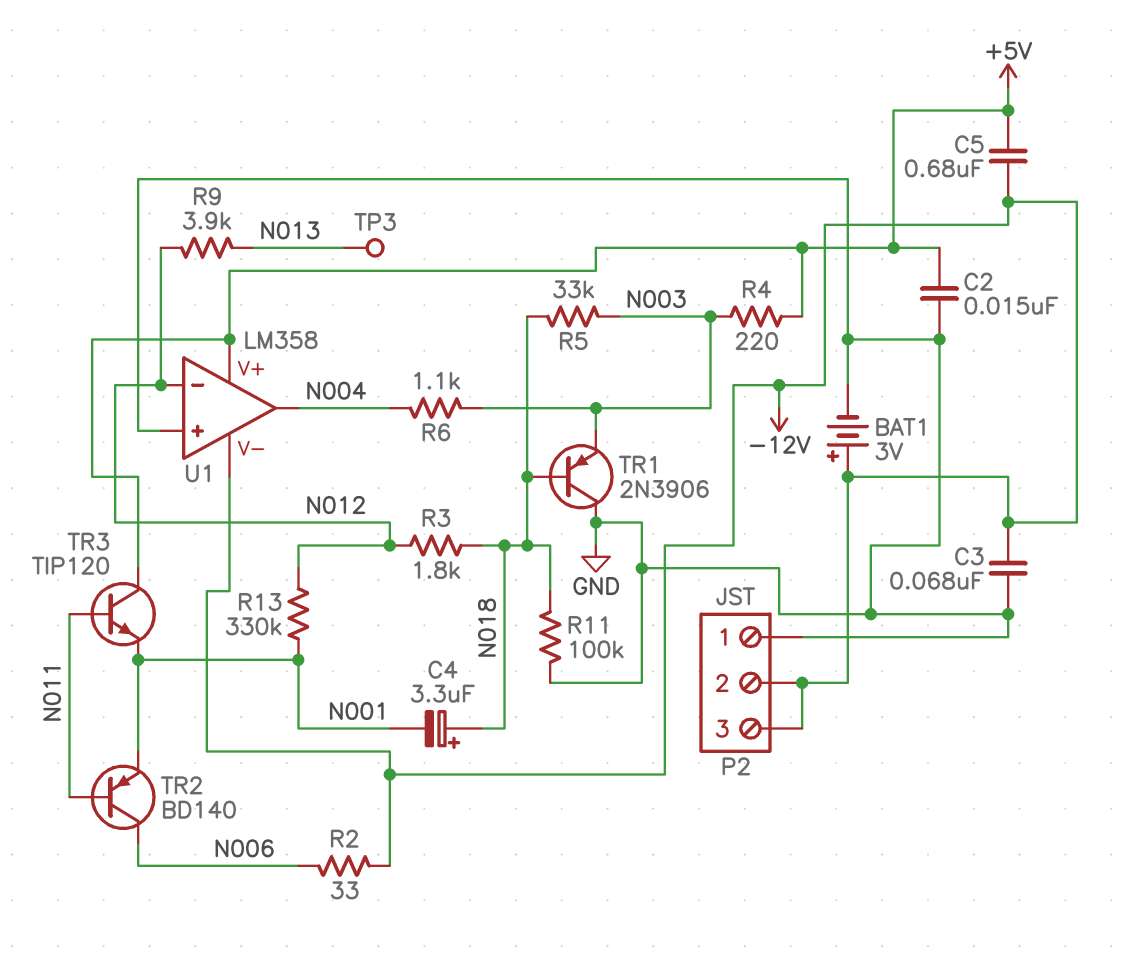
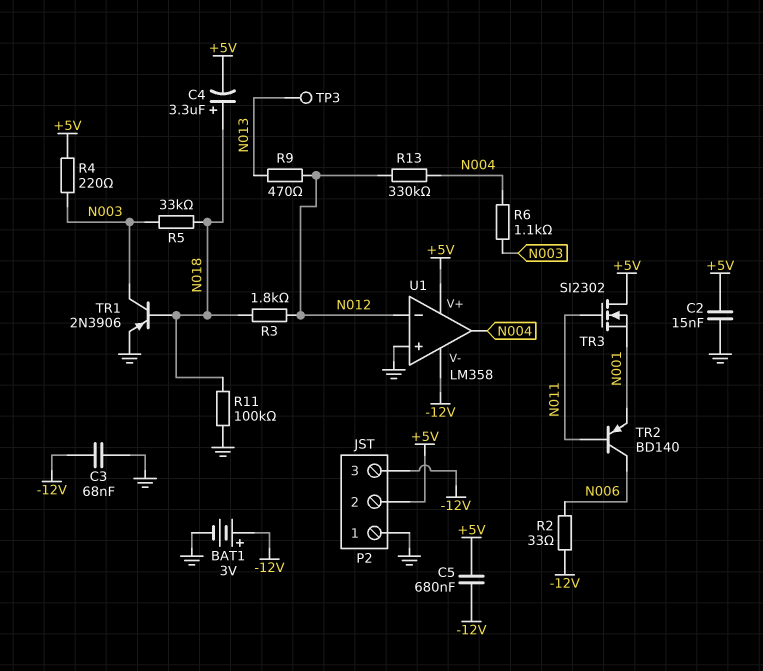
C4: 3.3uF (plus N018, minus N001) -> 3.3uF (plus N018, minus +5V)
P2 pin 2: -12V -> +5V
R9: 3.9k (N012, N013) -> 470 (N012, N013)
R13: 330k (N001, N012) -> 330k (N004, N012)
TR1: PNP 2N3906 (B N018, C GND, E N003) -> PNP 2N3906 (B N018, C N003, E GND)
TR3: NPN TIP120 (B N011, C +5V, E N001) -> NMOS SI2302 (G N011, D +5V, S N001)

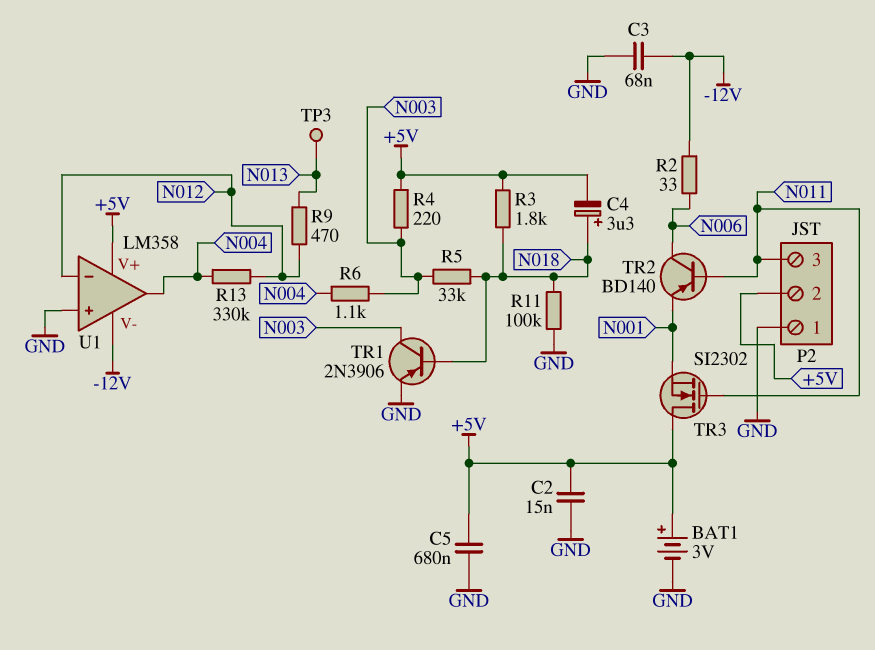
BAT1: 3V (plus -12V, minus GND) -> 3V (plus +5V, minus GND)
C5: 680nF (+5V, -12V) -> 680nF (+5V, GND)
P2 pin 3: -12V -> N011
R3: 1.8k (N012, N018) -> 1.8k (+5V, N018)

